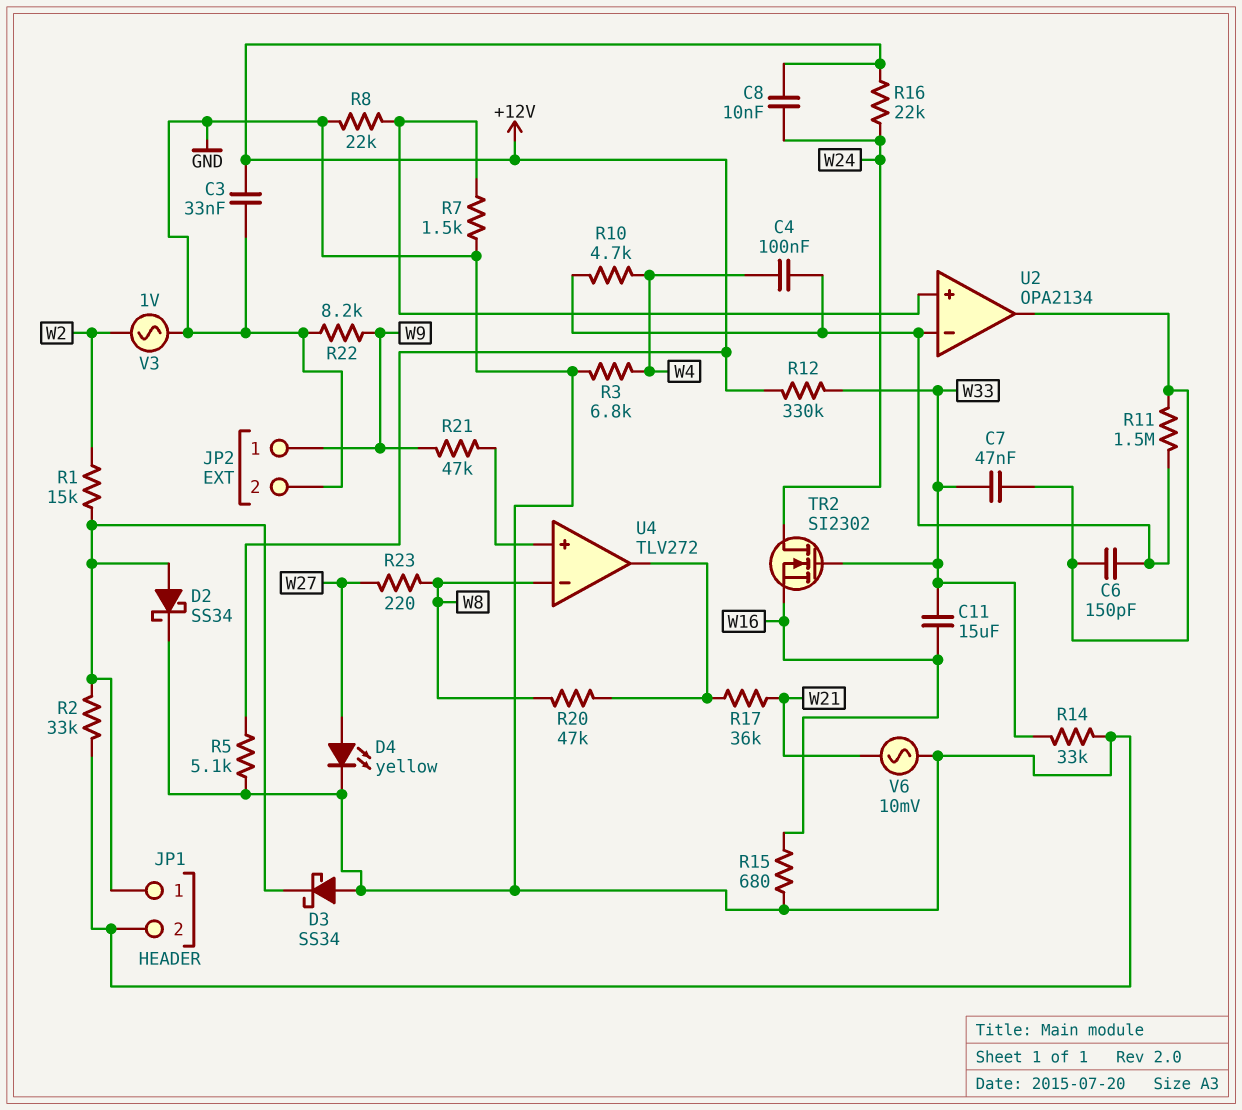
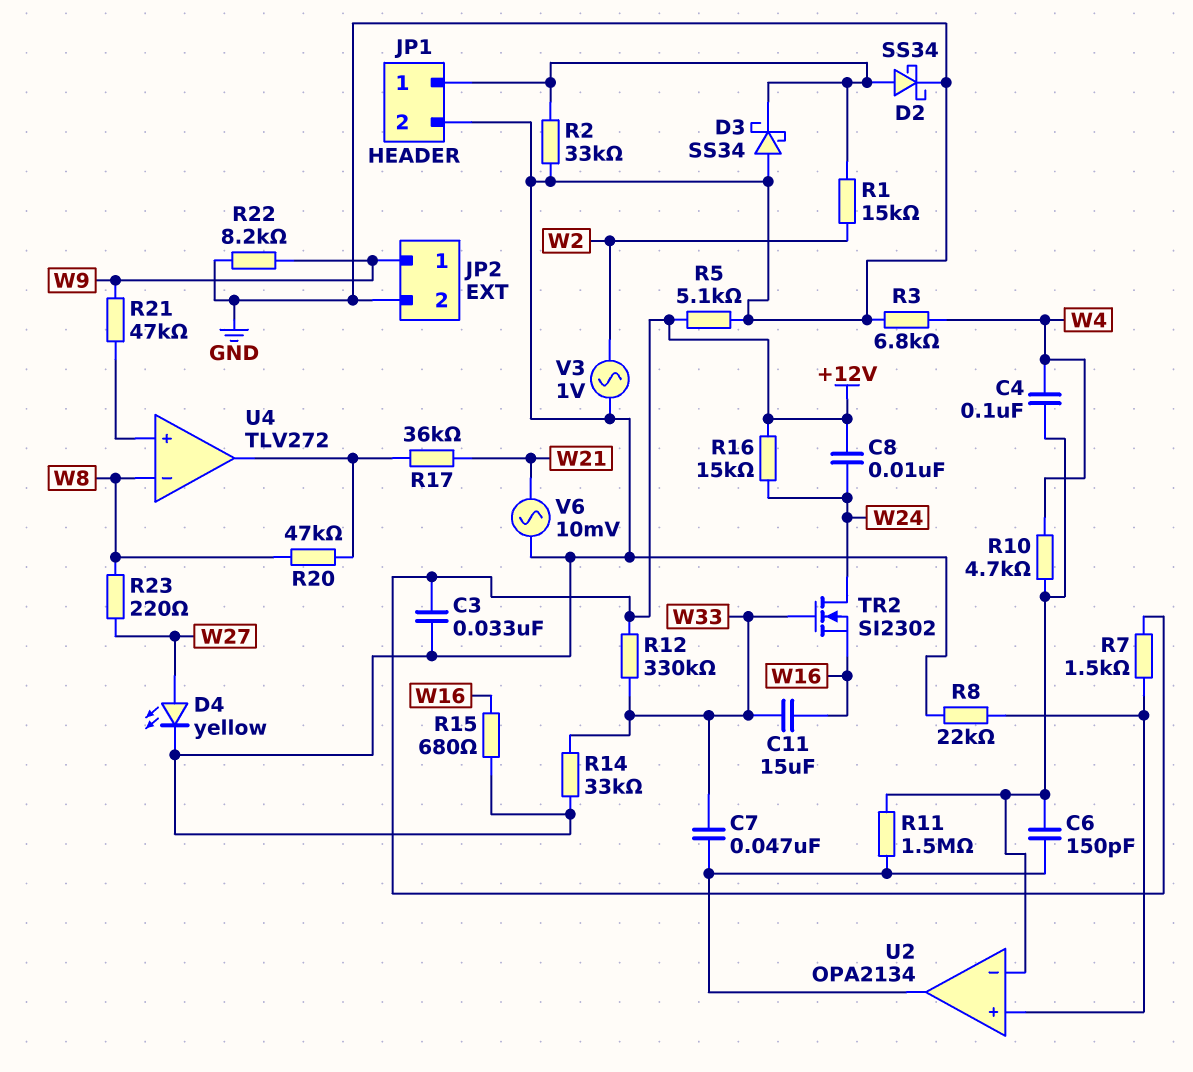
R7: 1.5k (GND, U2/in+) -> 1.5k (+12V, U2/in+)
R16: 22k (+12V, W24) -> 15k (+12V, W24)

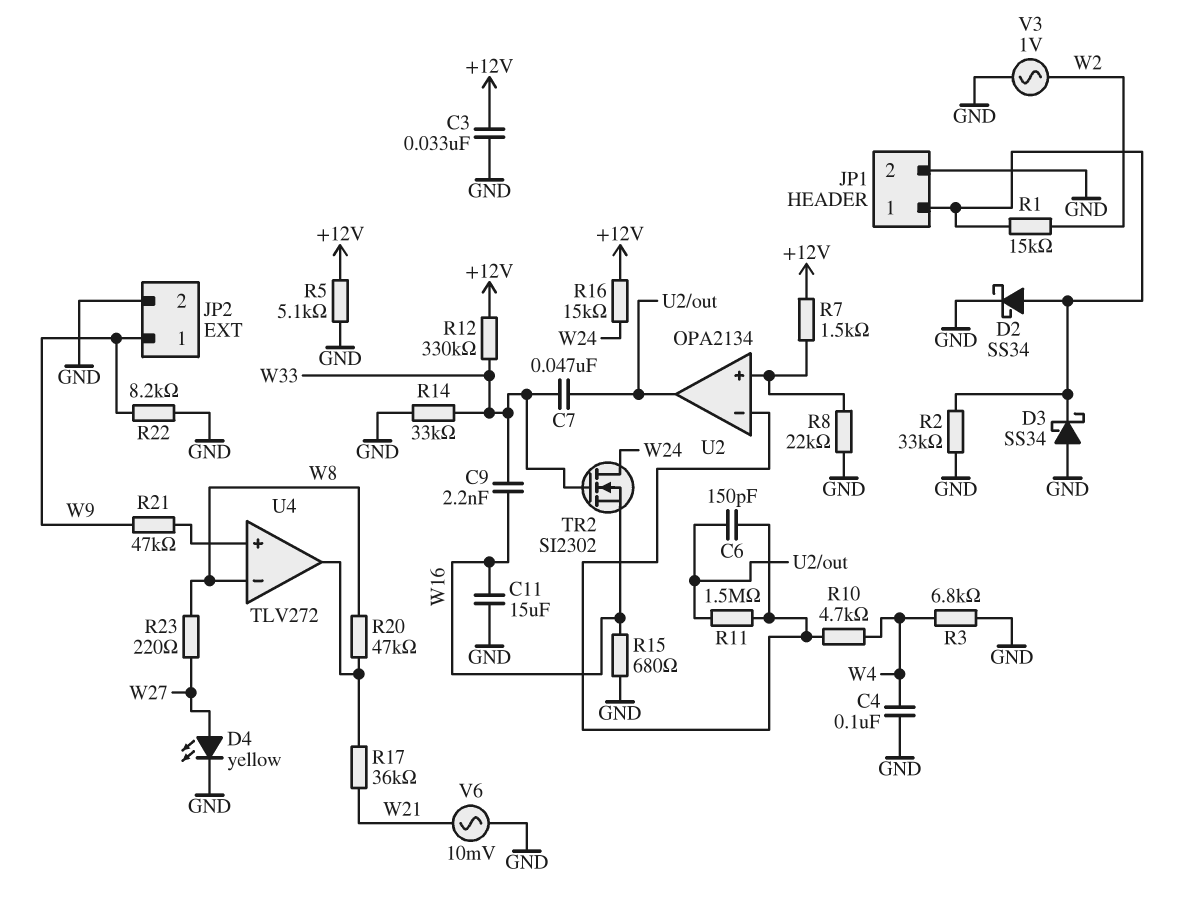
C4: 100nF (U2/in-, W4) -> 100nF (GND, W4)
C8: 10nF (+12V, W24) -> none
C9: none -> 2.2nF (W16, W33)
C11: 15uF (W16, W33) -> 15uF (GND, W16)

